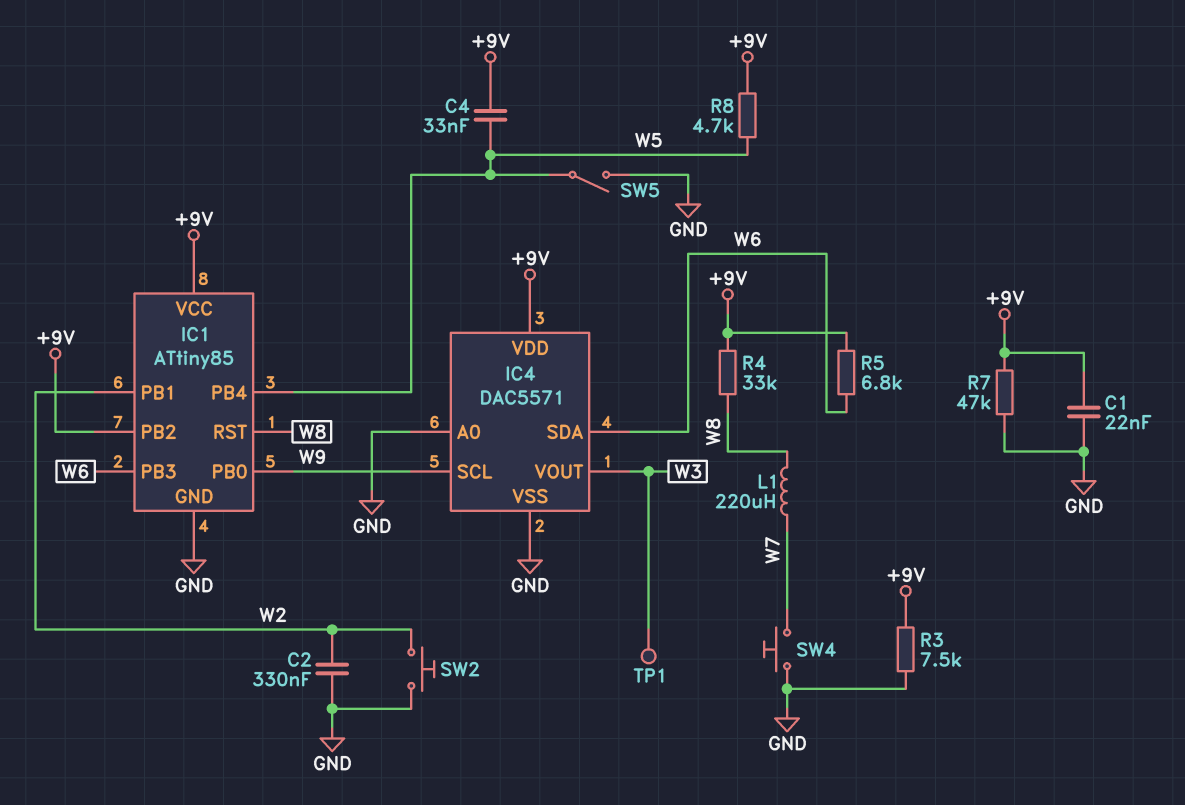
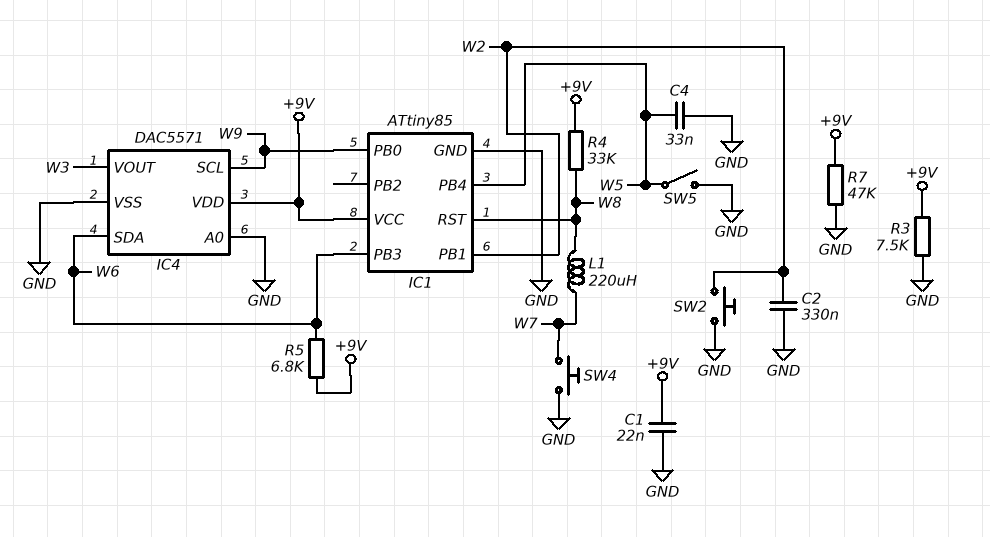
C4: 33nF (+9V, W5) -> 33nF (GND, W5)
IC1 pin PB2: +9V -> none
R8: 4.7k (+9V, W5) -> none
TP1: test point (W3) -> none

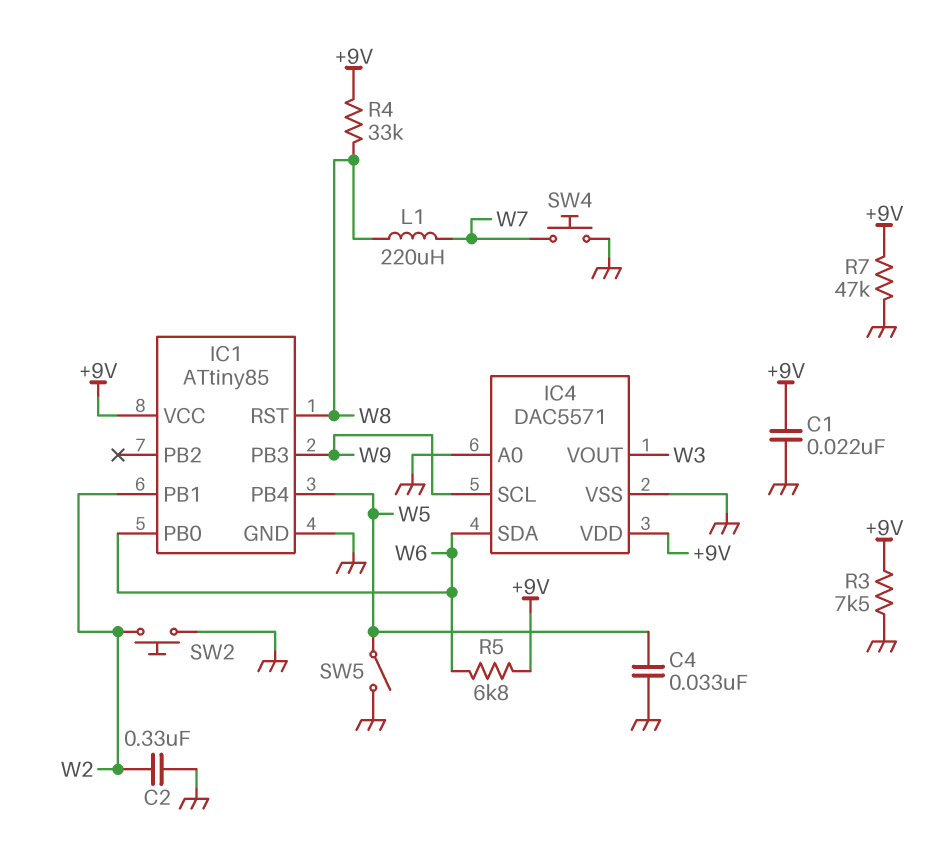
IC1 pin PB0: W9 -> W6
IC1 pin PB3: W6 -> W9

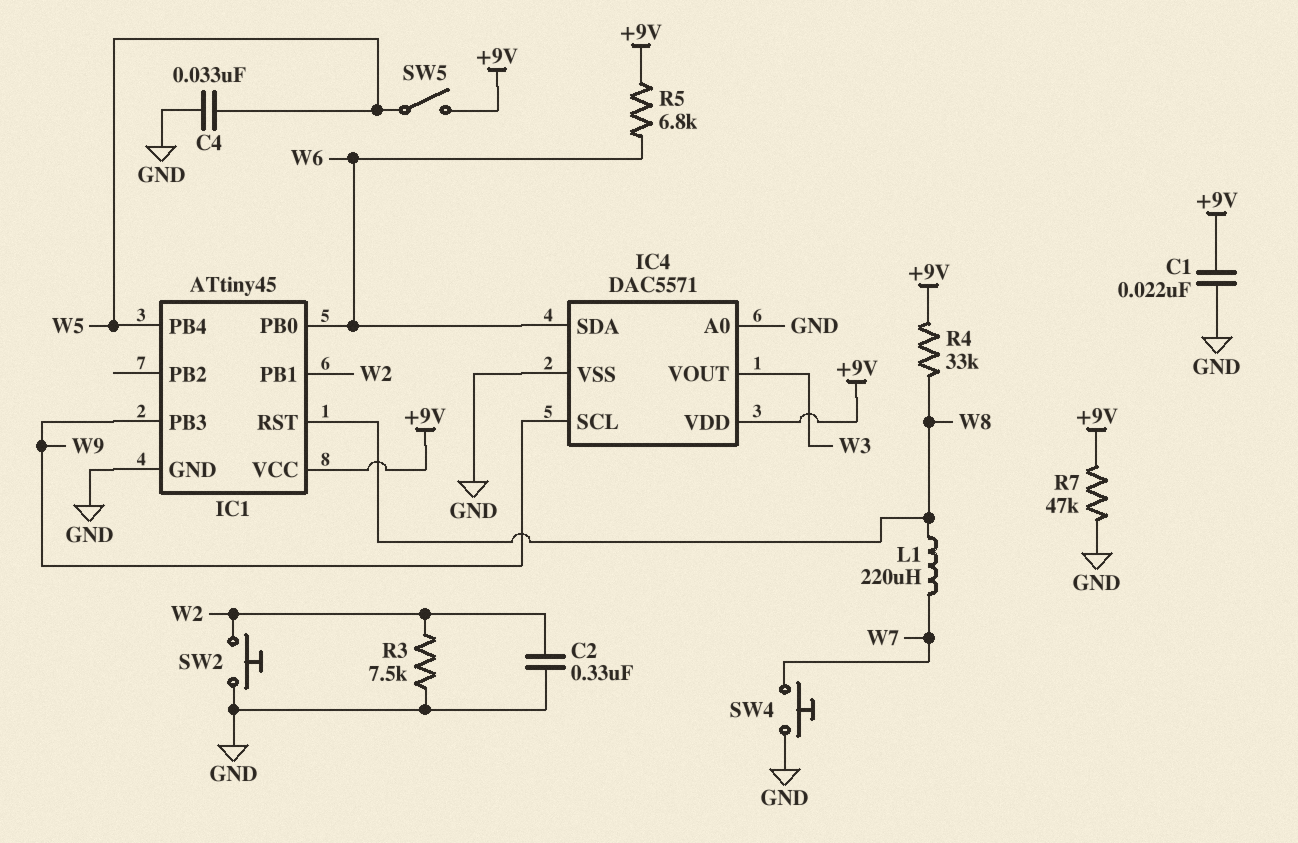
IC1: ATtiny85 -> ATtiny45
R3: 7.5k (+9V, GND) -> 7.5k (GND, W2)
SW5: switch (GND, W5) -> switch (+9V, W5)

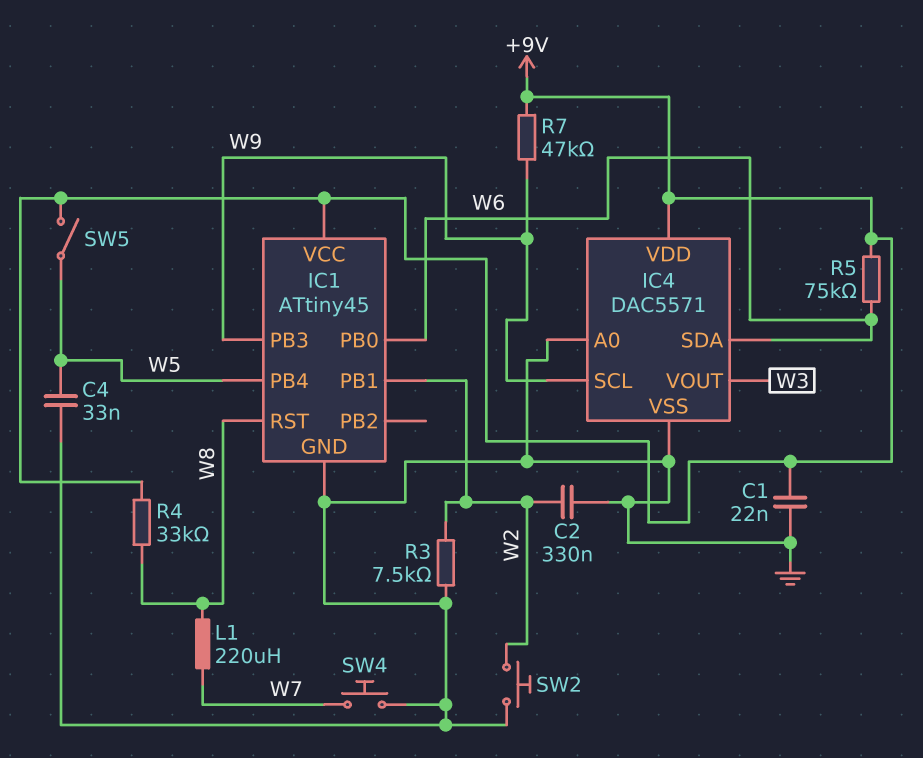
R5: 6.8k (+9V, W6) -> 75k (+9V, W6)
R7: 47k (+9V, GND) -> 47k (+9V, W9)

